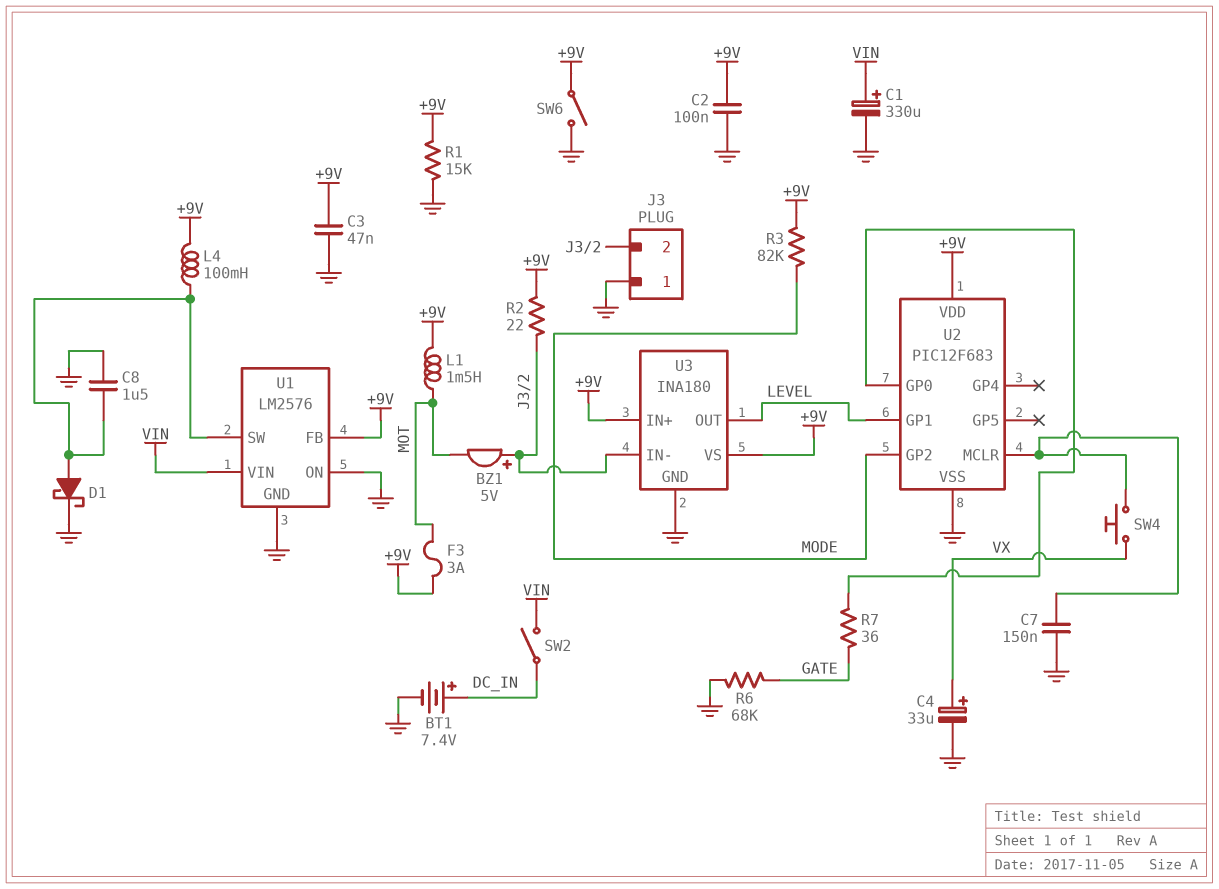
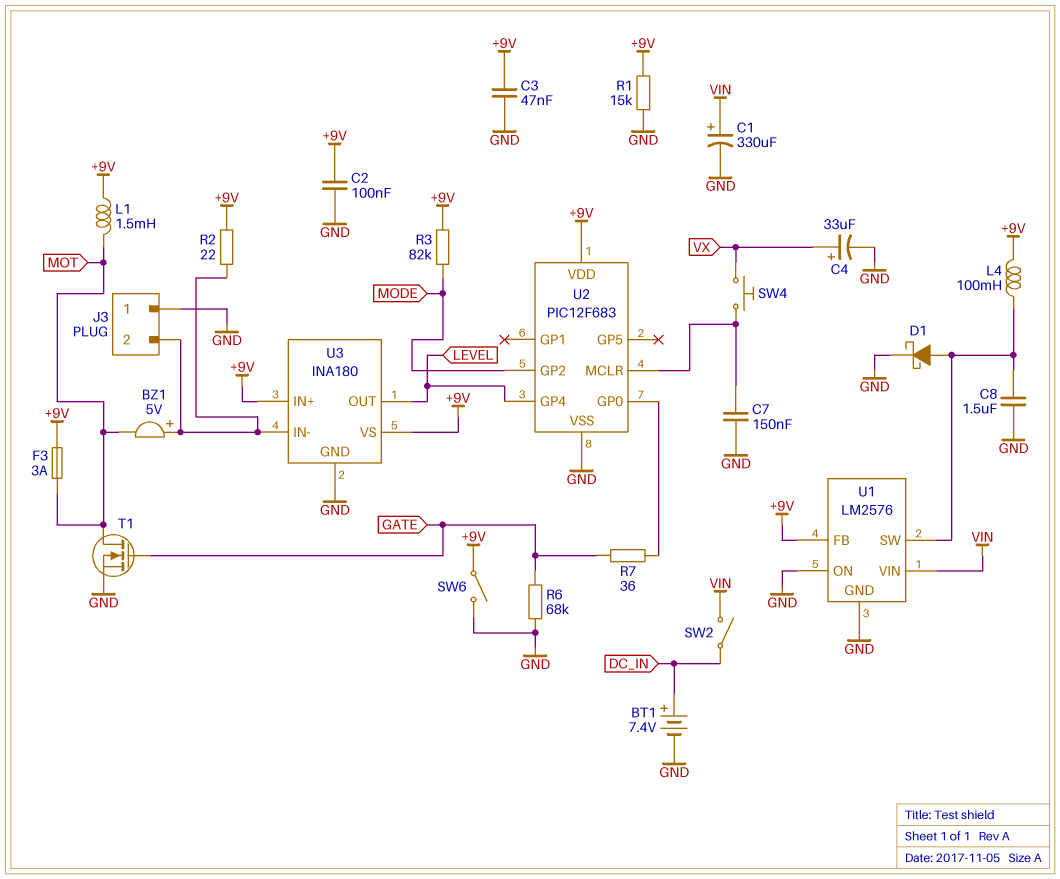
T1: none -> NMOS (G GATE, D MOT, S GND)
U2 pin GP1: LEVEL -> none
U2 pin GP4: none -> LEVEL

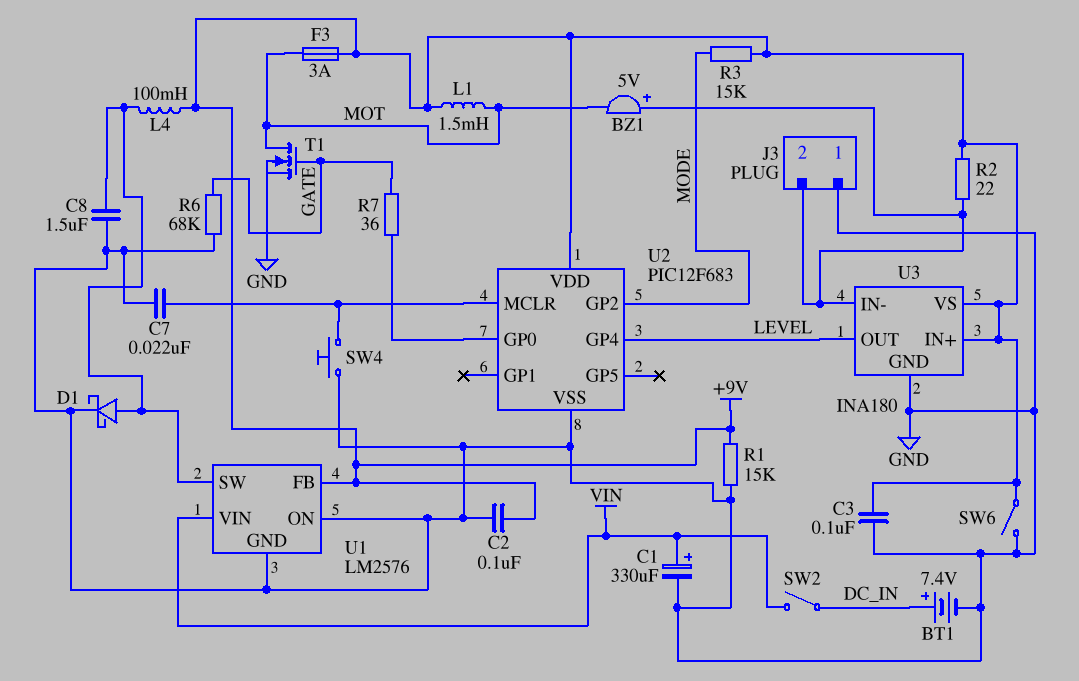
C3: 47nF (+9V, GND) -> 100nF (+9V, GND)
C4: 33uF (plus VX, minus GND) -> none
C7: 150nF (GND, U2/MCLR) -> 22nF (GND, U2/MCLR)
R3: 82k (+9V, MODE) -> 15k (+9V, MODE)
SW4: button (U2/MCLR, VX) -> button (GND, U2/MCLR)

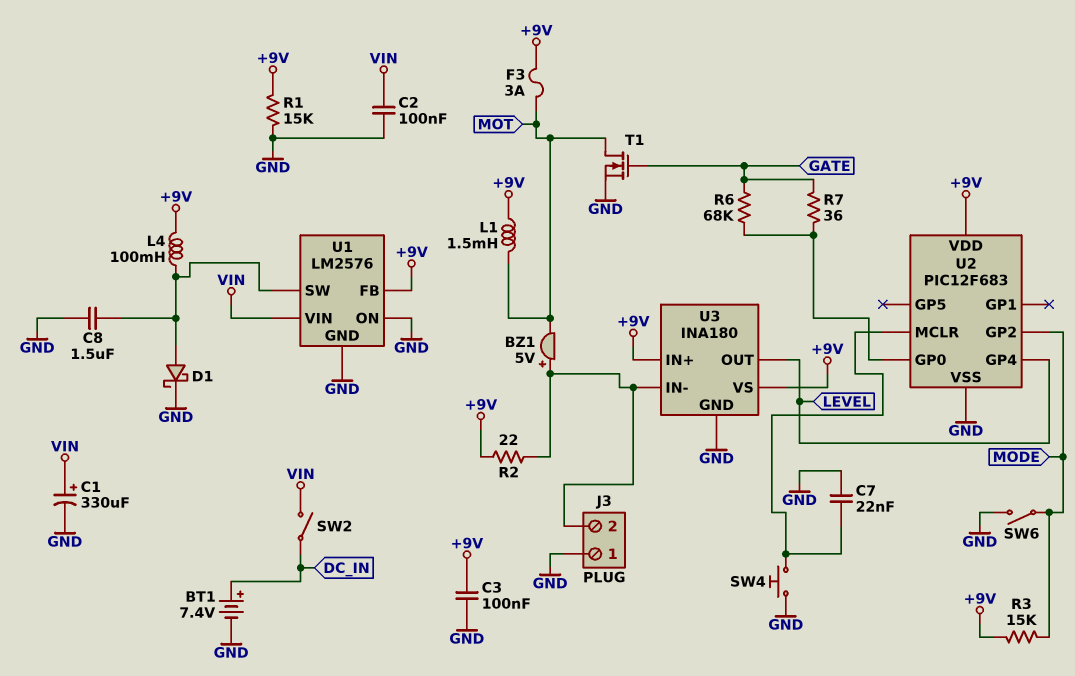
C2: 100nF (+9V, GND) -> 100nF (GND, VIN)
R6: 68k (GATE, GND) -> 68k (GATE, U2/GP0)
SW6: switch (+9V, GND) -> switch (GND, MODE)

